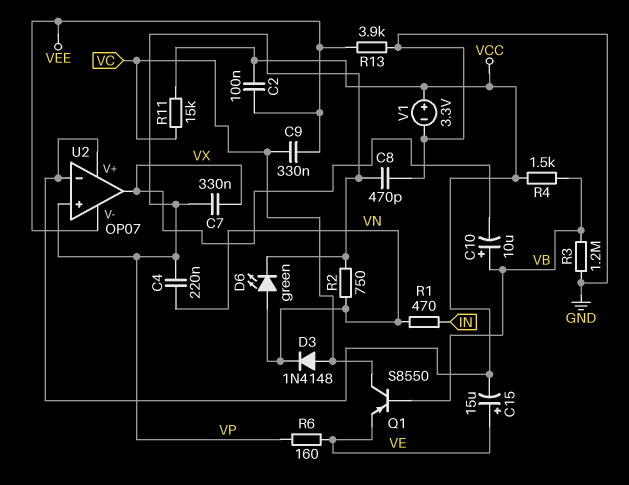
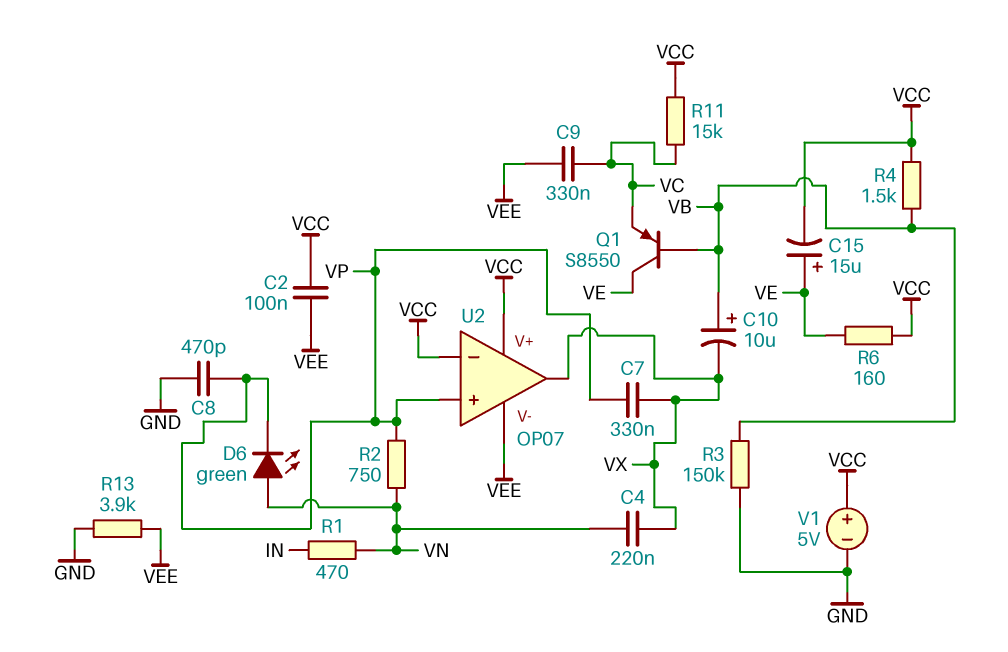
C4: 220nF (VN, VP) -> 220nF (VN, VX)
D3: diode 1N4148 (A VC, K VN) -> none
Q1: PNP S8550 (B VB, C VC, E VE) -> PNP S8550 (B VB, C VE, E VC)
R3: 1.2M (GND, VB) -> 150k (GND, VB)
R6: 160 (VE, VP) -> 160 (VCC, VE)
V1: 3.3V (plus VCC, minus GND) -> 5V (plus VCC, minus GND)

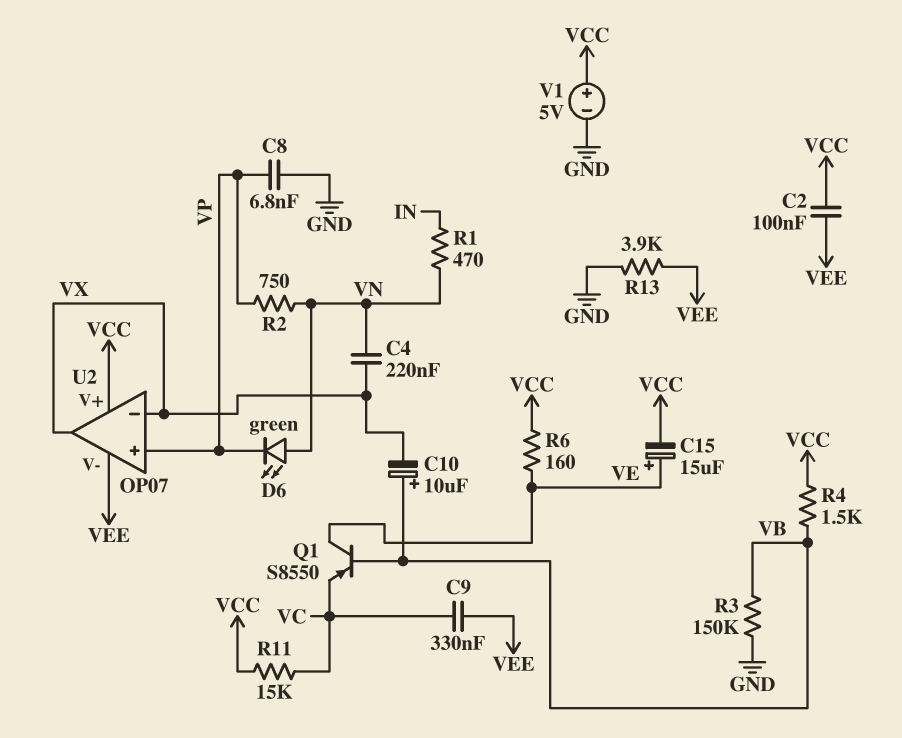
C7: 330nF (VP, VX) -> none
C8: 470pF (GND, VP) -> 6.8nF (GND, VP)
U2 pin in-: VCC -> VX

